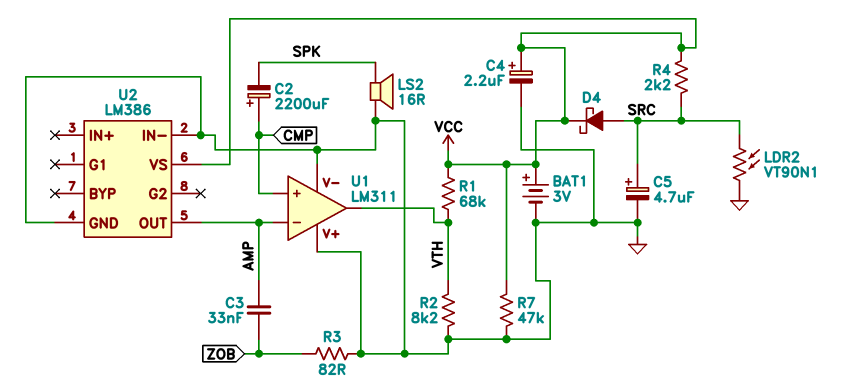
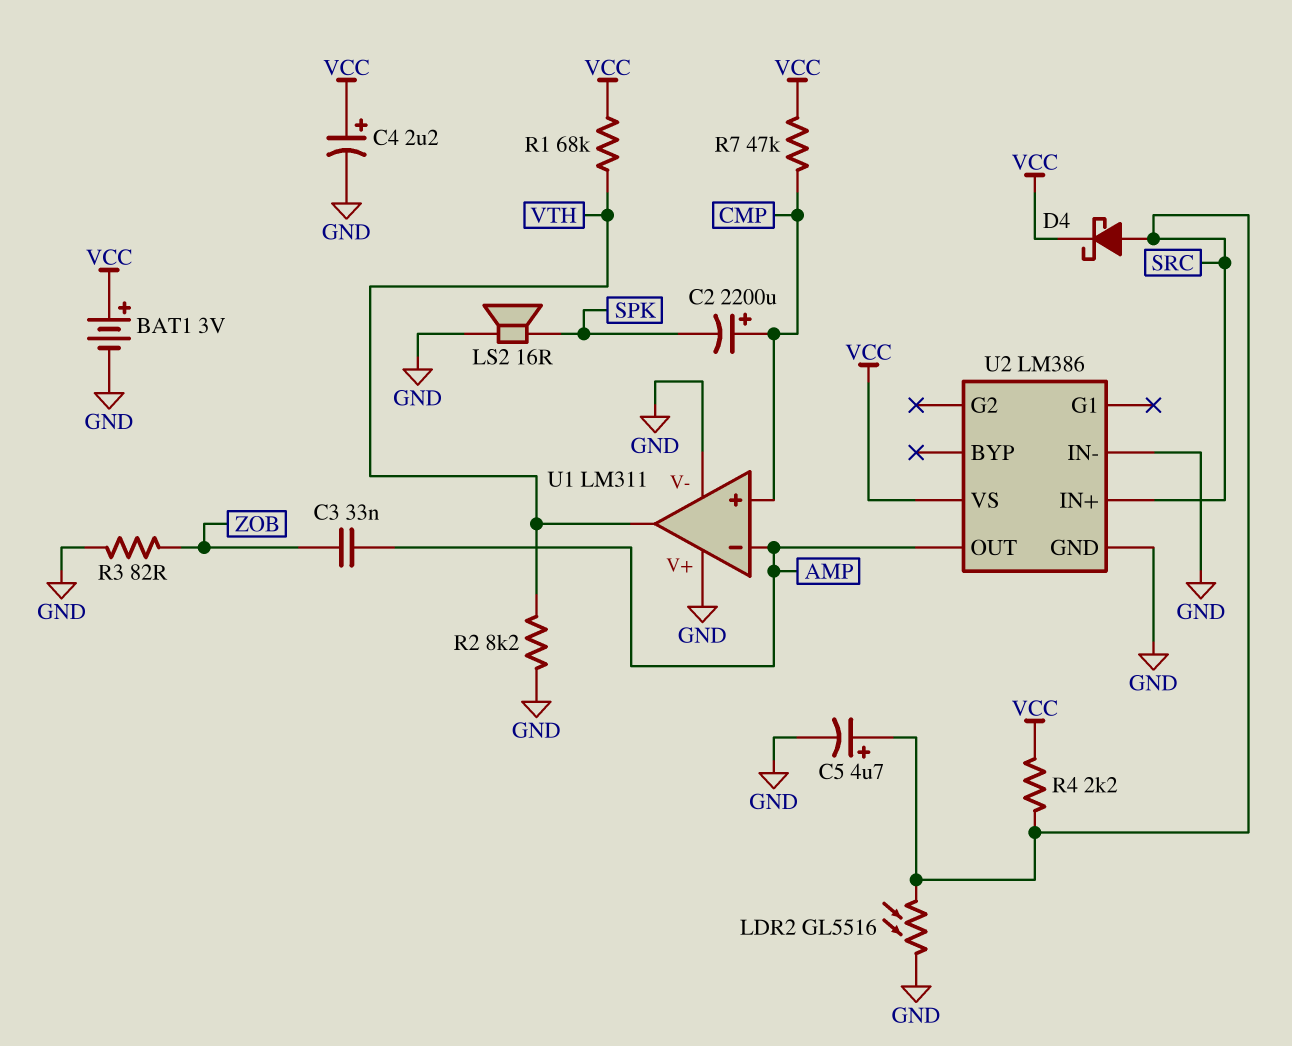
LDR2: VT90N1 (GND, SRC) -> GL5516 (GND, SRC)
R7: 47k (GND, VCC) -> 47k (CMP, VCC)
U2 pin IN+: none -> SRC

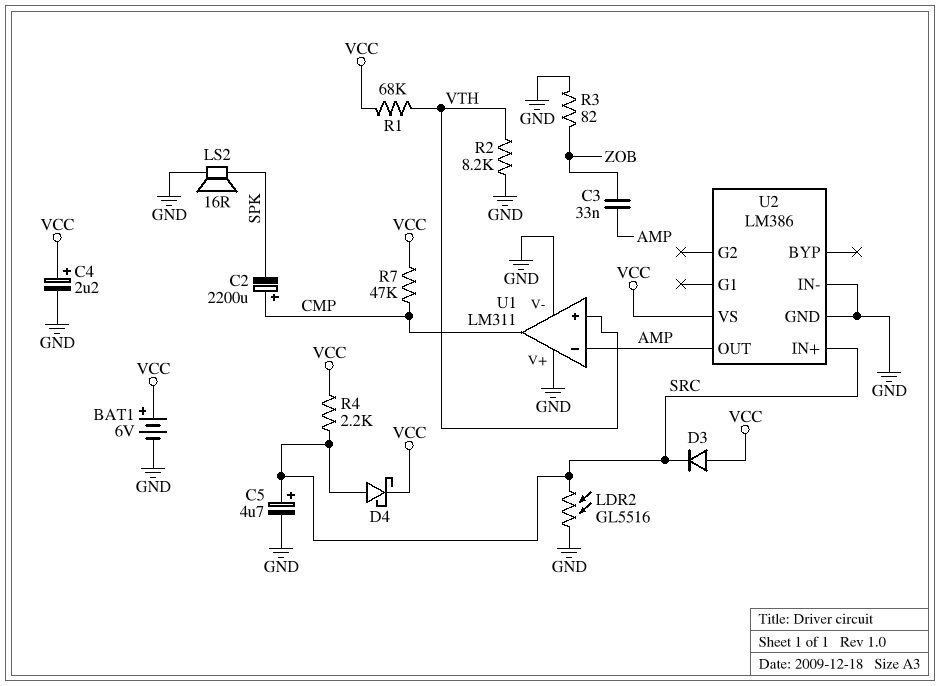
BAT1: 3V (plus VCC, minus GND) -> 6V (plus VCC, minus GND)
D3: none -> diode (A VCC, K SRC)
U1 pin in+: CMP -> VTH
U1 pin out: VTH -> CMP

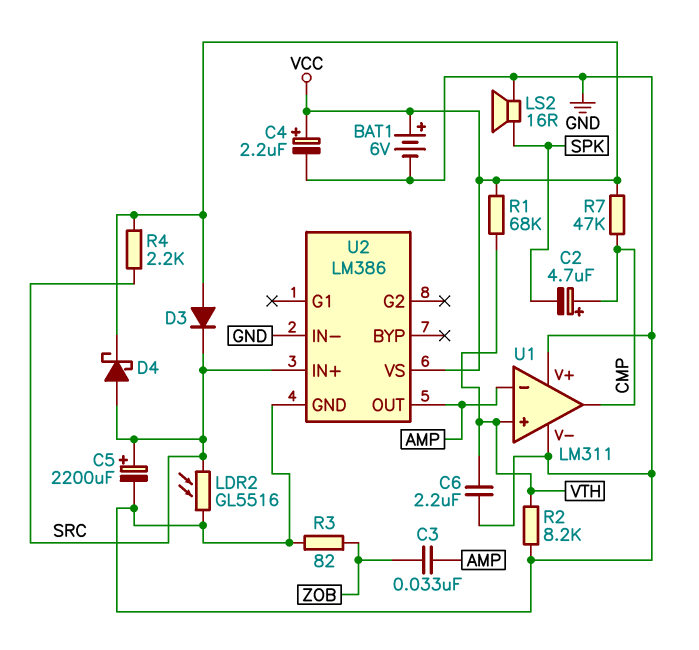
C2: 2200uF (plus CMP, minus SPK) -> 4.7uF (plus CMP, minus SPK)
C5: 4.7uF (plus SRC, minus GND) -> 2200uF (plus SRC, minus GND)
C6: none -> 2.2uF (GND, VTH)

